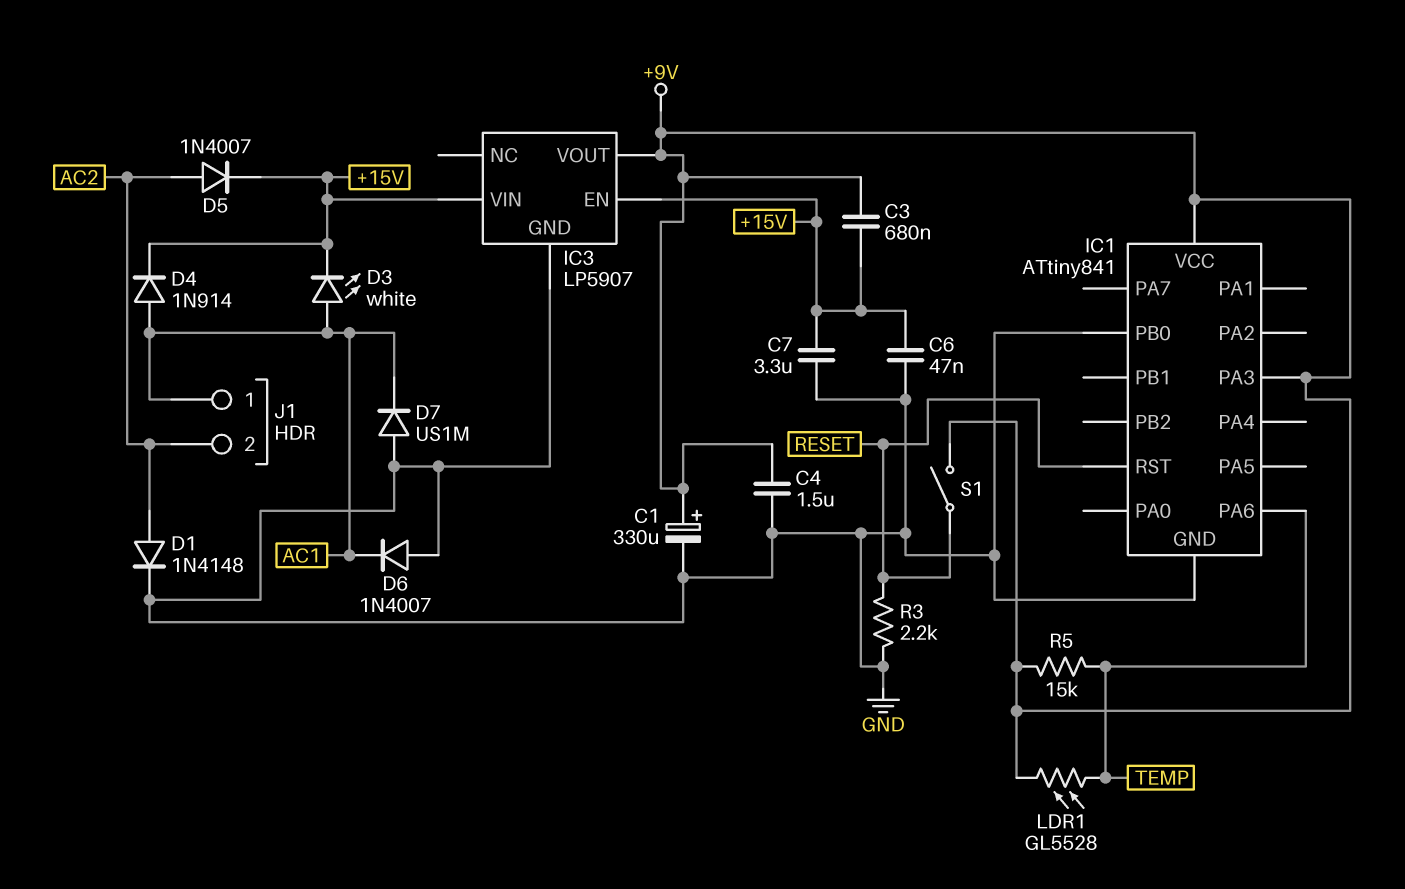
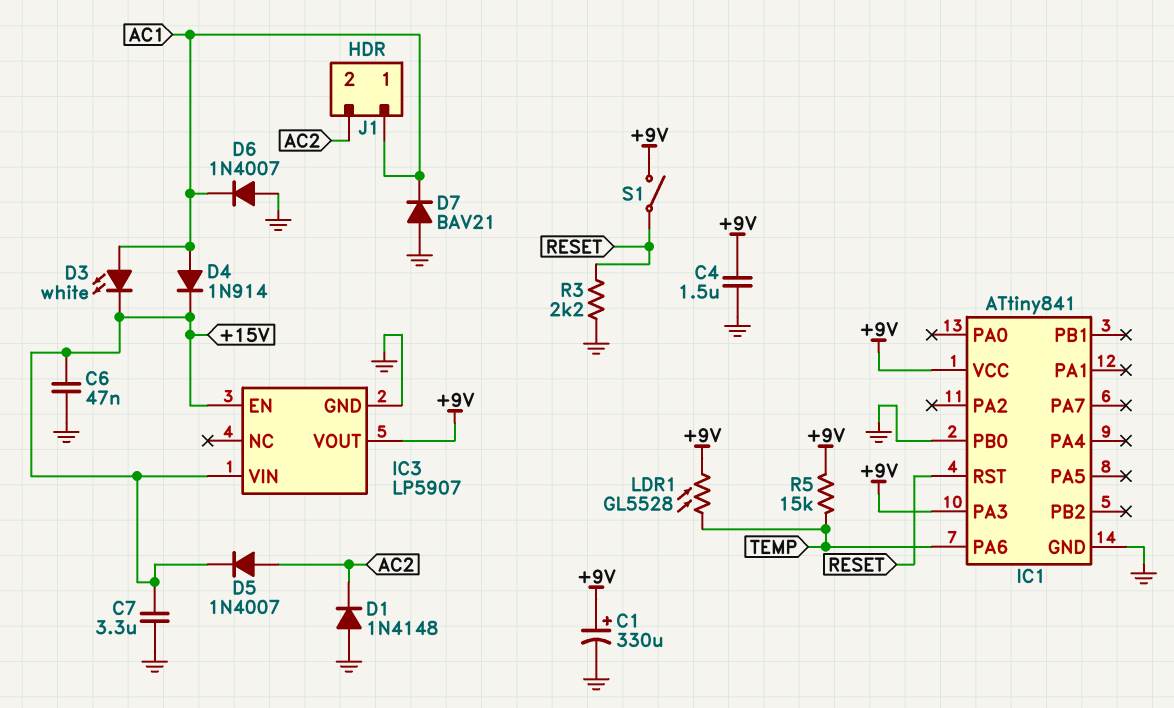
C3: 680nF (+9V, +15V) -> none
D1: diode 1N4148 (A AC2, K GND) -> diode 1N4148 (A GND, K AC2)
D7: diode US1M (A GND, K AC1) -> diode BAV21 (A GND, K AC1)

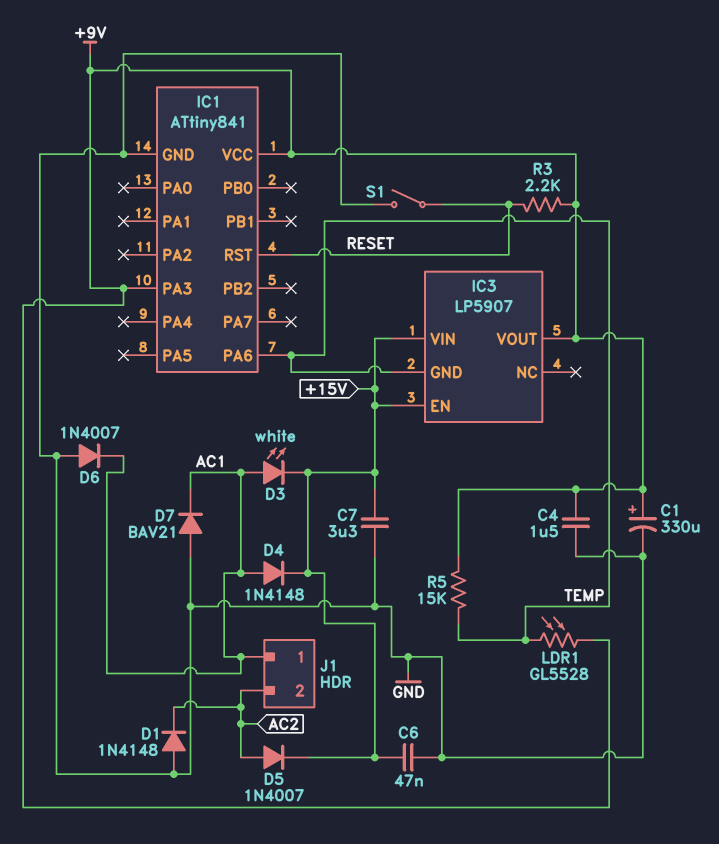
D4: diode 1N914 (A AC1, K +15V) -> diode 1N4148 (A AC1, K +15V)
IC1 pin PB0: GND -> none
IC3 pin GND: GND -> TEMP
R3: 2.2k (GND, RESET) -> 2.2k (+9V, RESET)
S1: switch (+9V, RESET) -> switch (GND, RESET)

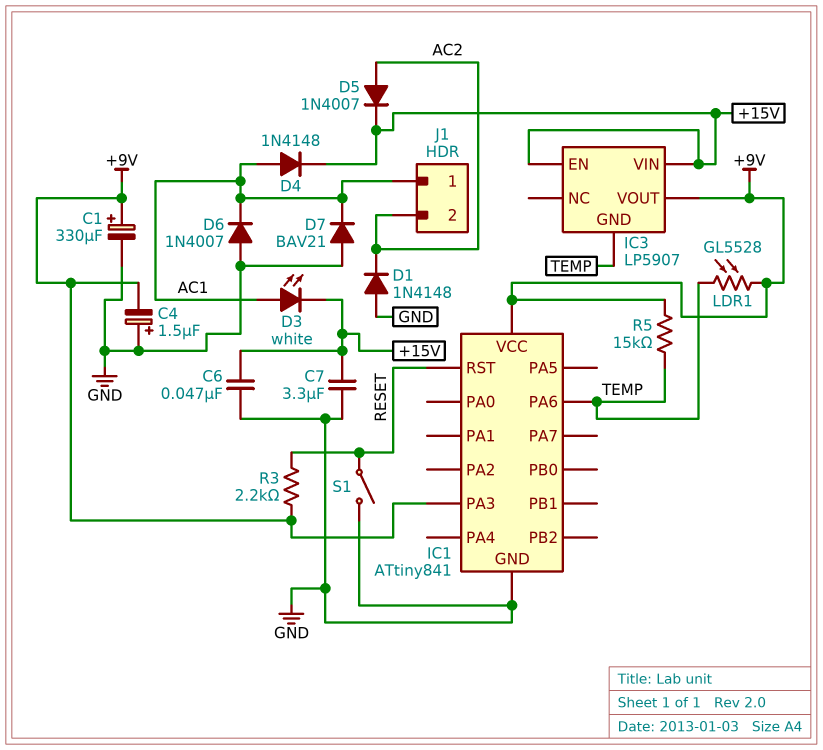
C4: 1.5uF (+9V, GND) -> 1.5uF (plus GND, minus +9V)

